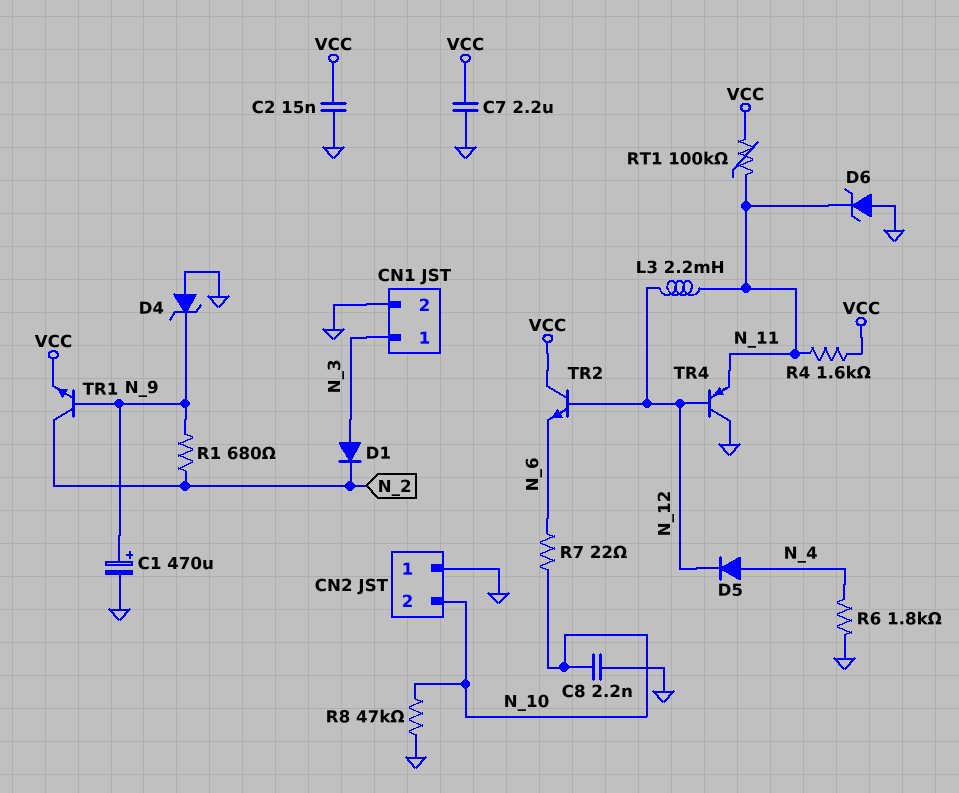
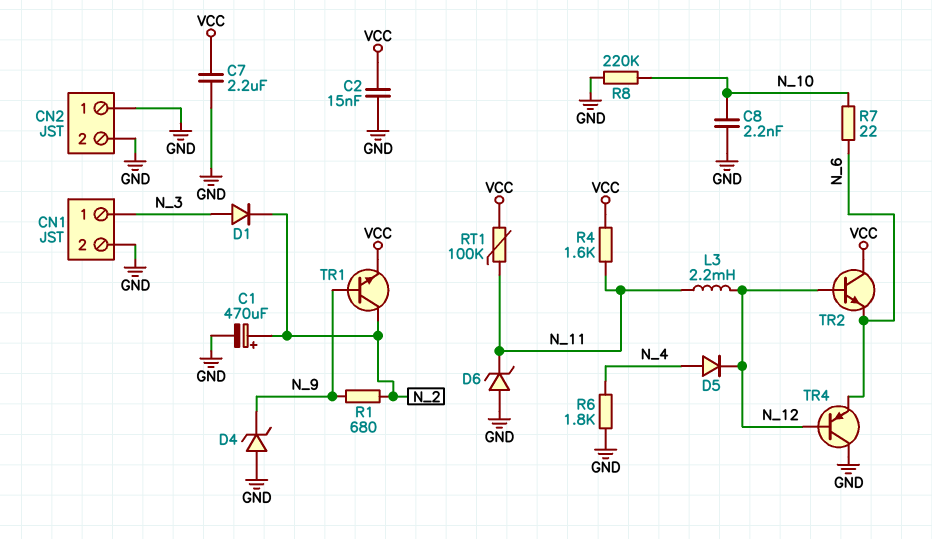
C1: 470uF (plus N_9, minus GND) -> 470uF (plus N_2, minus GND)
CN2 pin 2: N_10 -> GND
R8: 47k (GND, N_10) -> 220k (GND, N_10)
TR4: PNP (B N_12, C GND, E N_11) -> PNP (B N_12, C GND, E N_6)

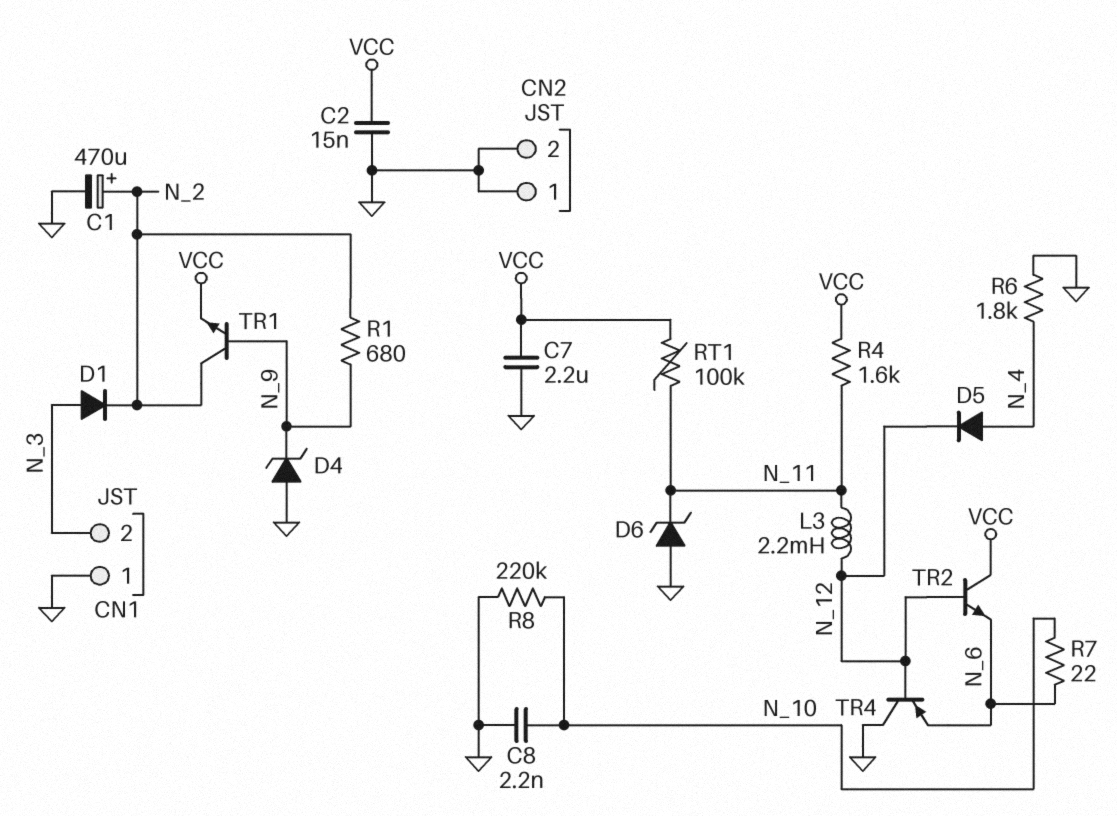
CN1 pin 1: N_3 -> GND
CN1 pin 2: GND -> N_3

